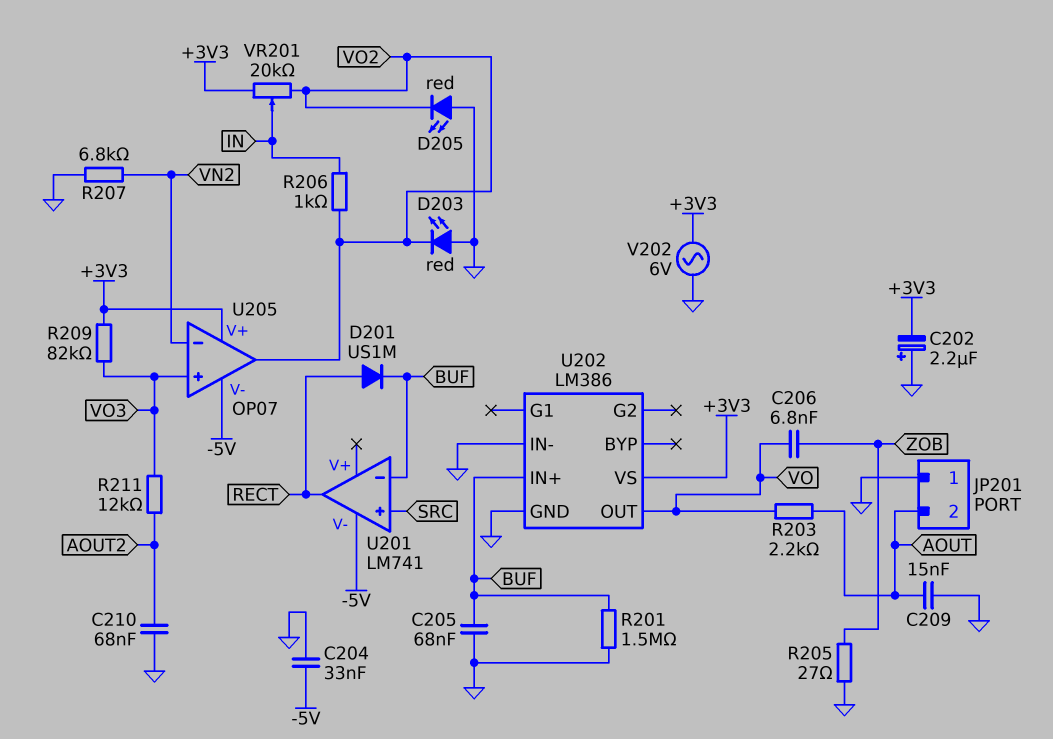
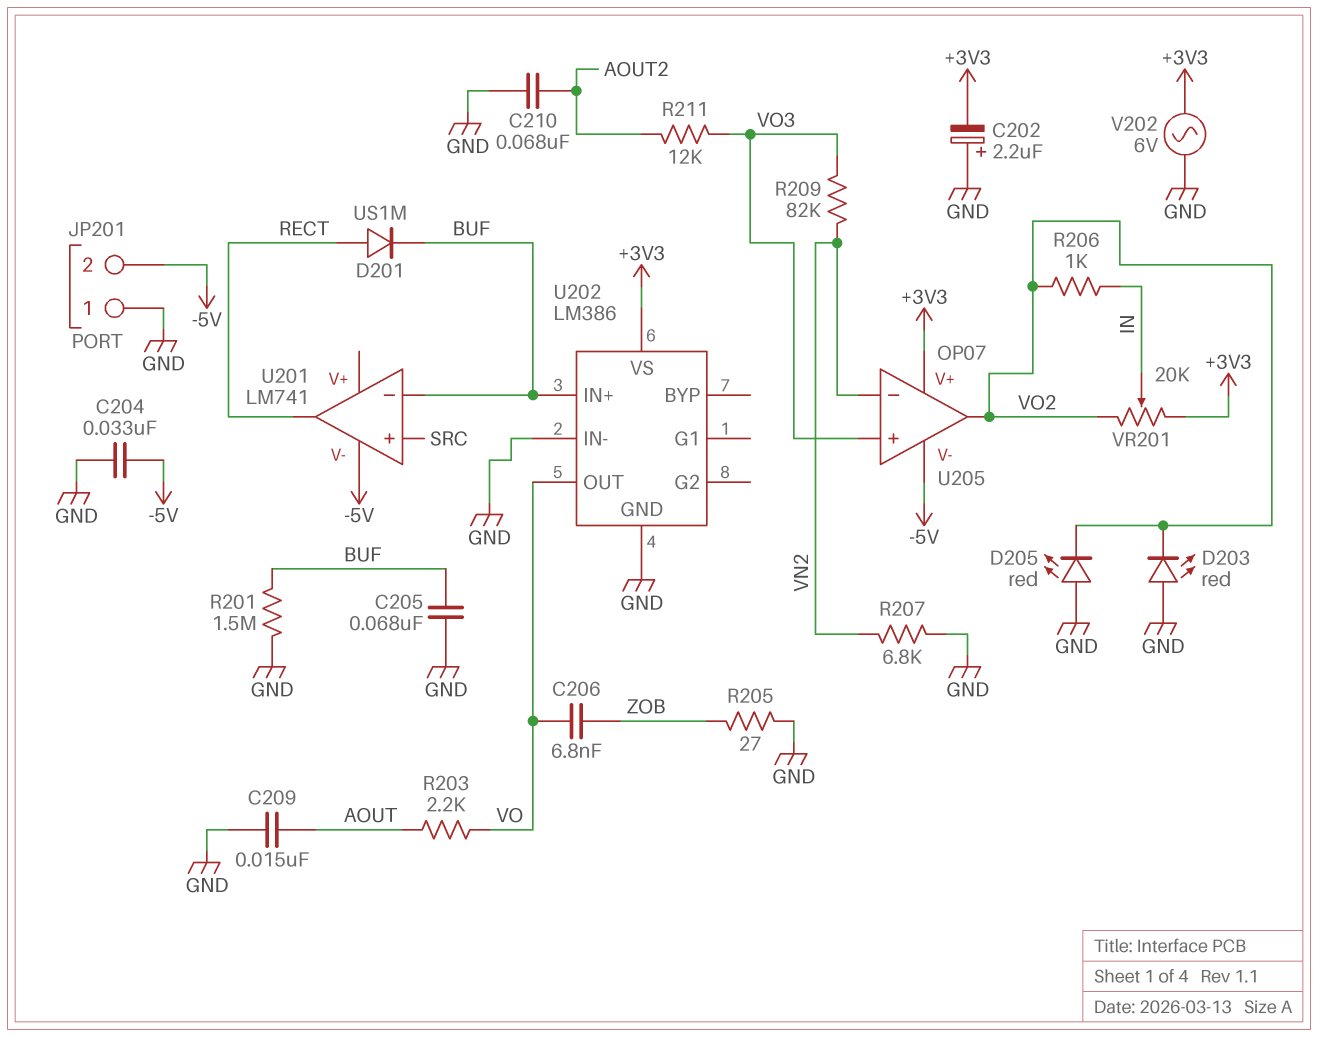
JP201 pin 2: AOUT -> -5V
R209: 82k (+3V3, VO3) -> 82k (VN2, VO3)

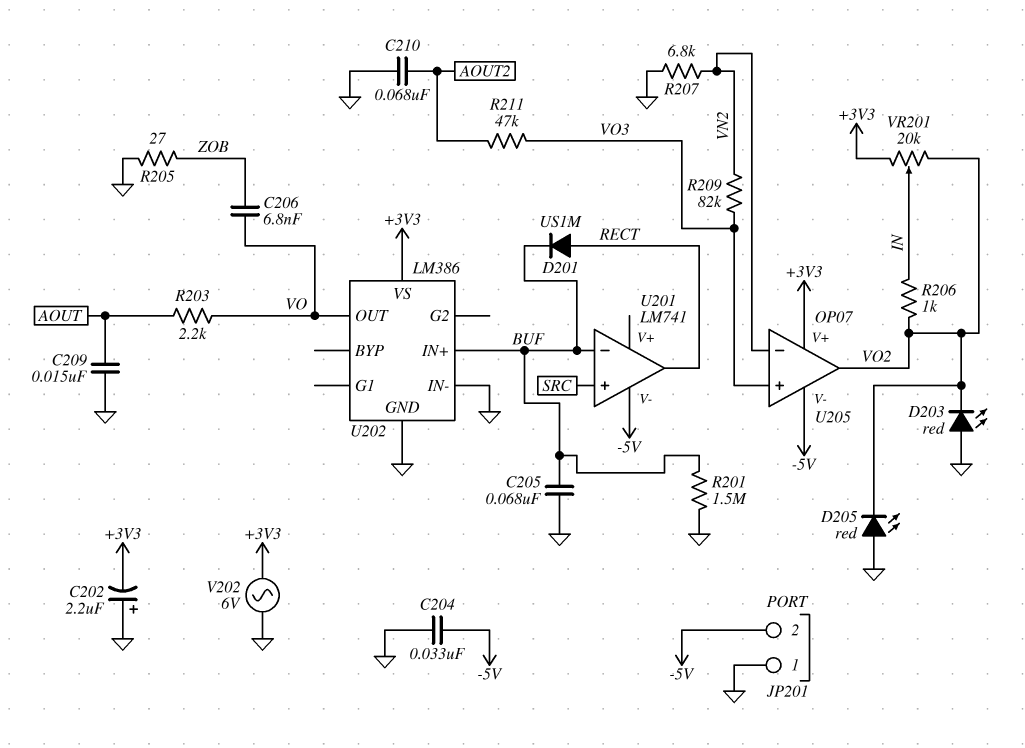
R211: 12k (AOUT2, VO3) -> 47k (AOUT2, VO3)

